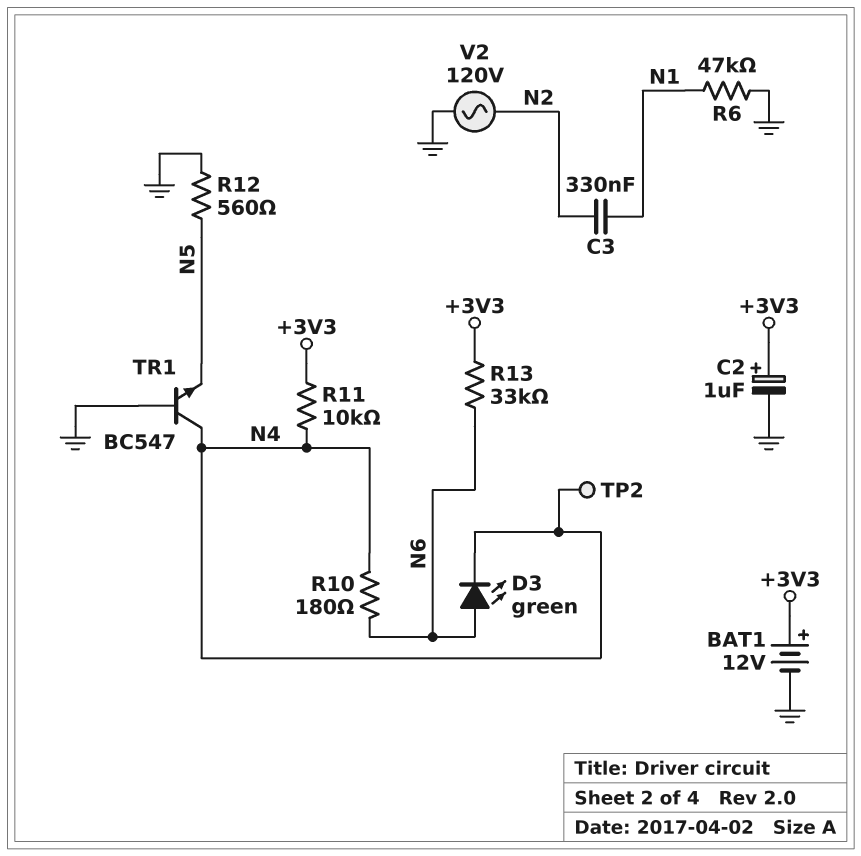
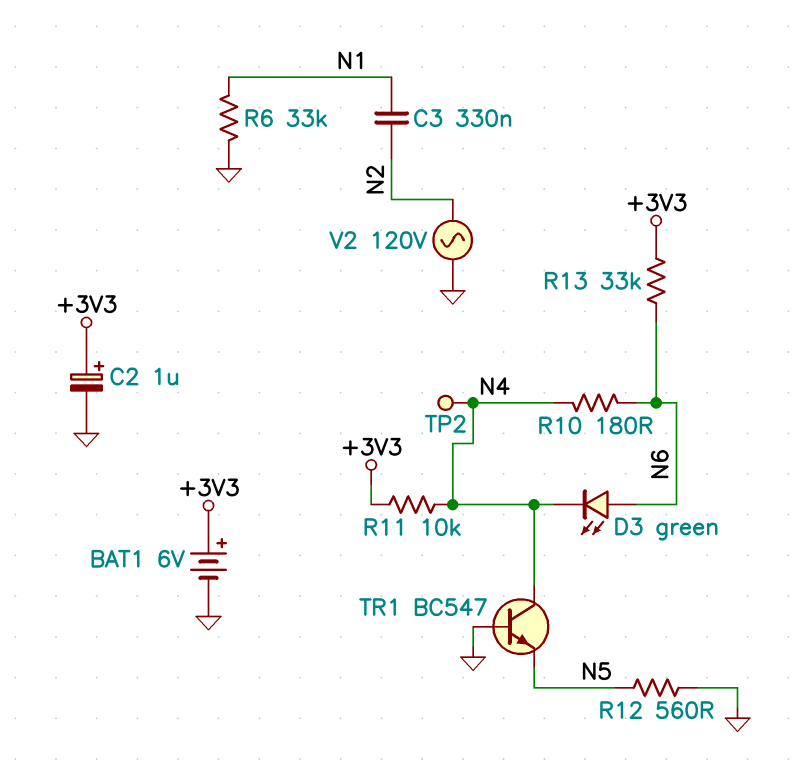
BAT1: 12V (plus +3V3, minus GND) -> 6V (plus +3V3, minus GND)
R6: 47k (GND, N1) -> 33k (GND, N1)

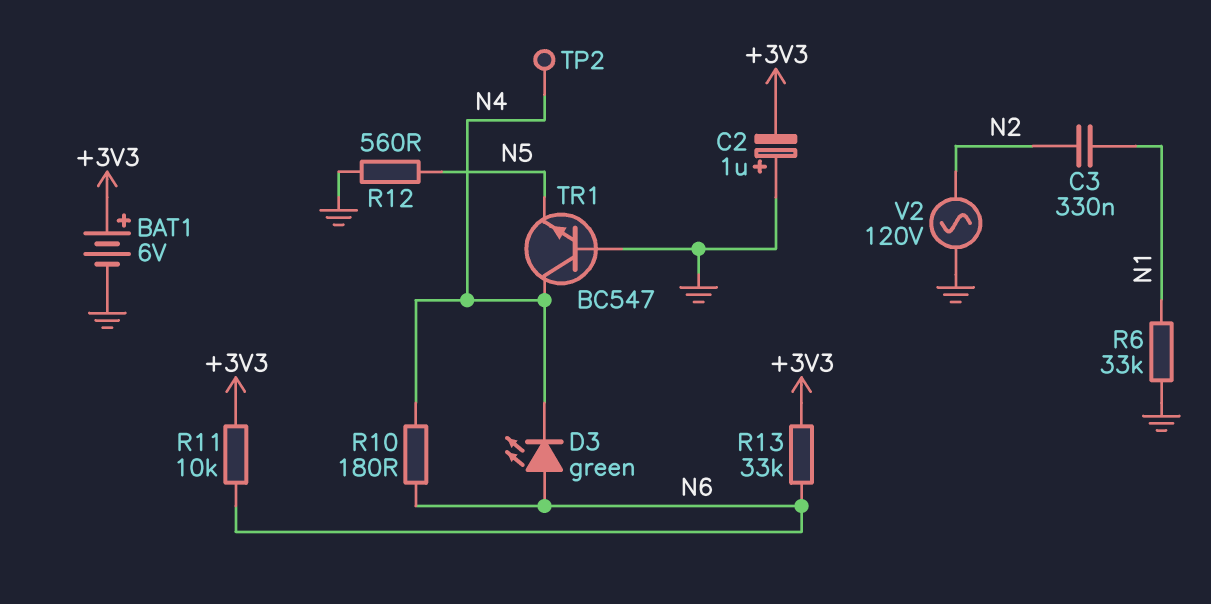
C2: 1uF (plus +3V3, minus GND) -> 1uF (plus GND, minus +3V3)
R11: 10k (+3V3, N4) -> 10k (+3V3, N6)

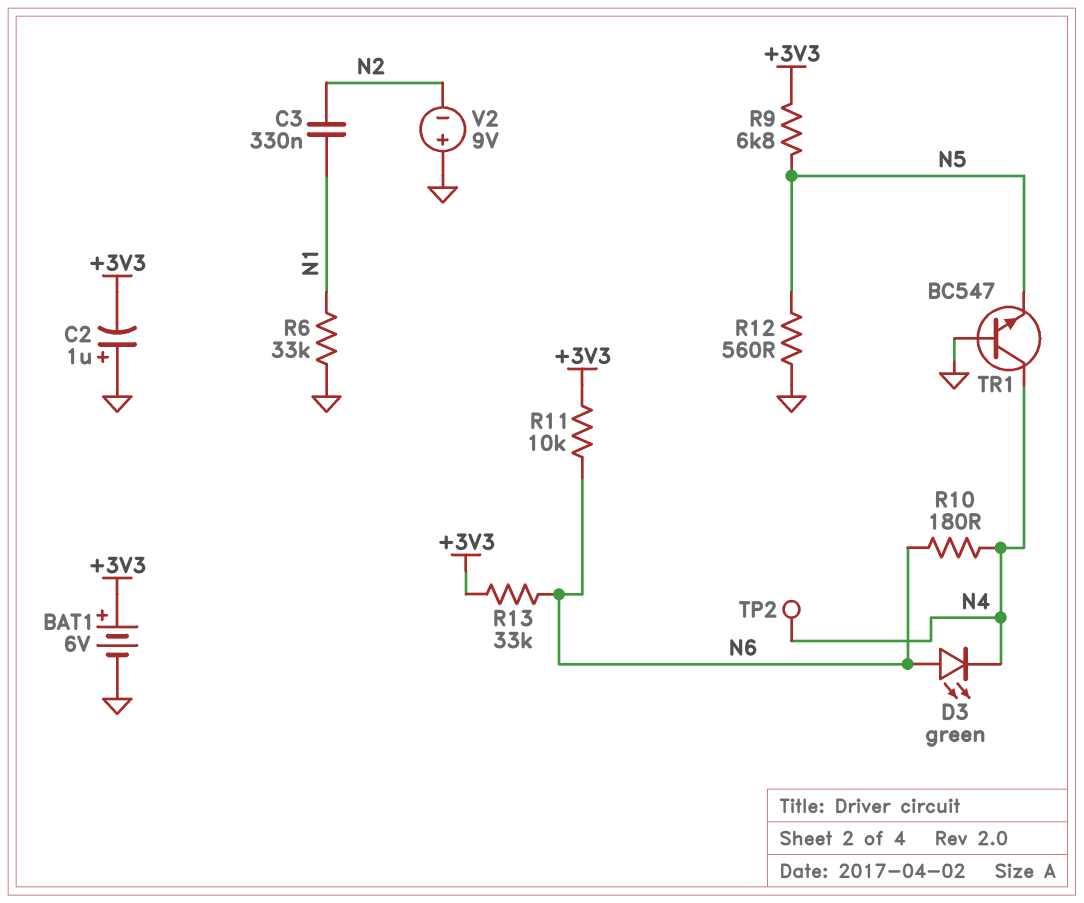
R9: none -> 6.8k (+3V3, N5)
V2: AC 120V (GND, N2) -> 9V (plus GND, minus N2)

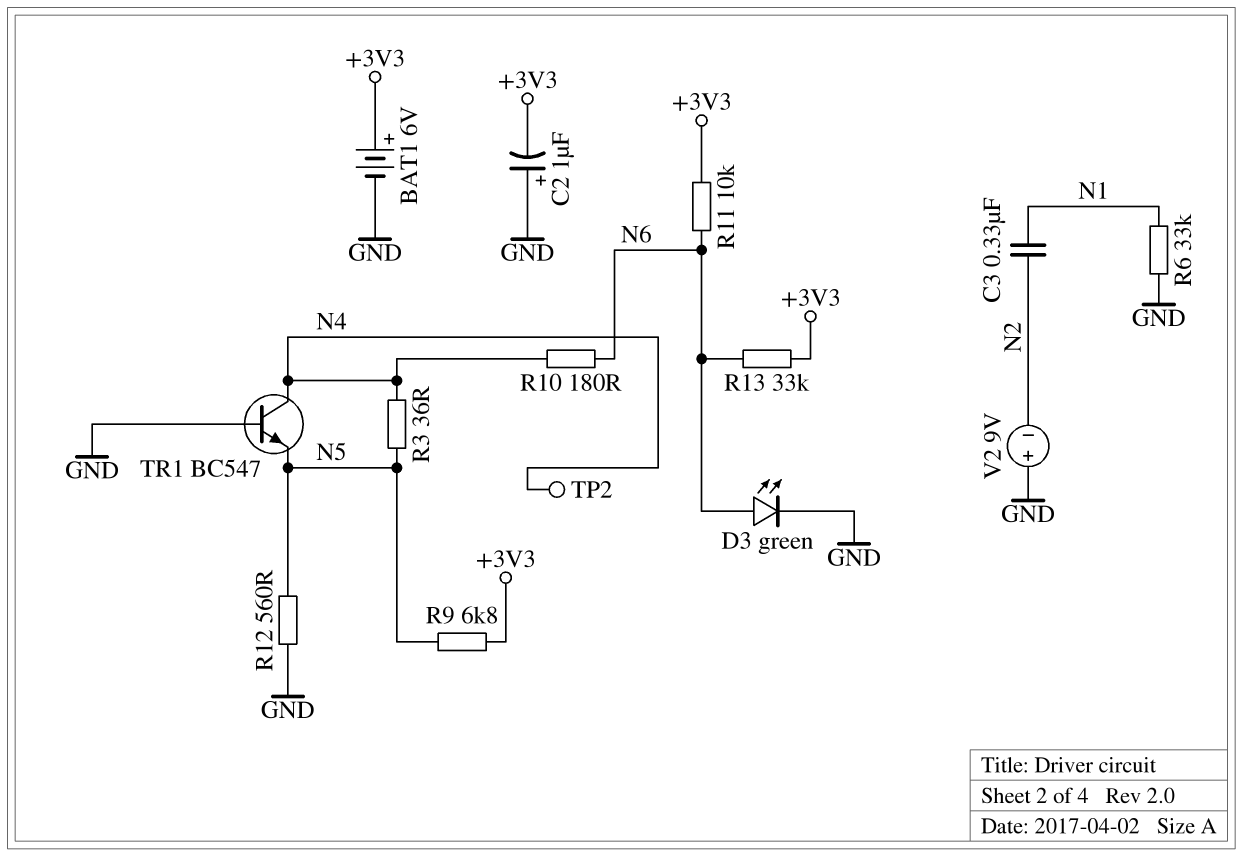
D3: LED green (A N6, K N4) -> LED green (A N6, K GND)
R3: none -> 36 (N4, N5)

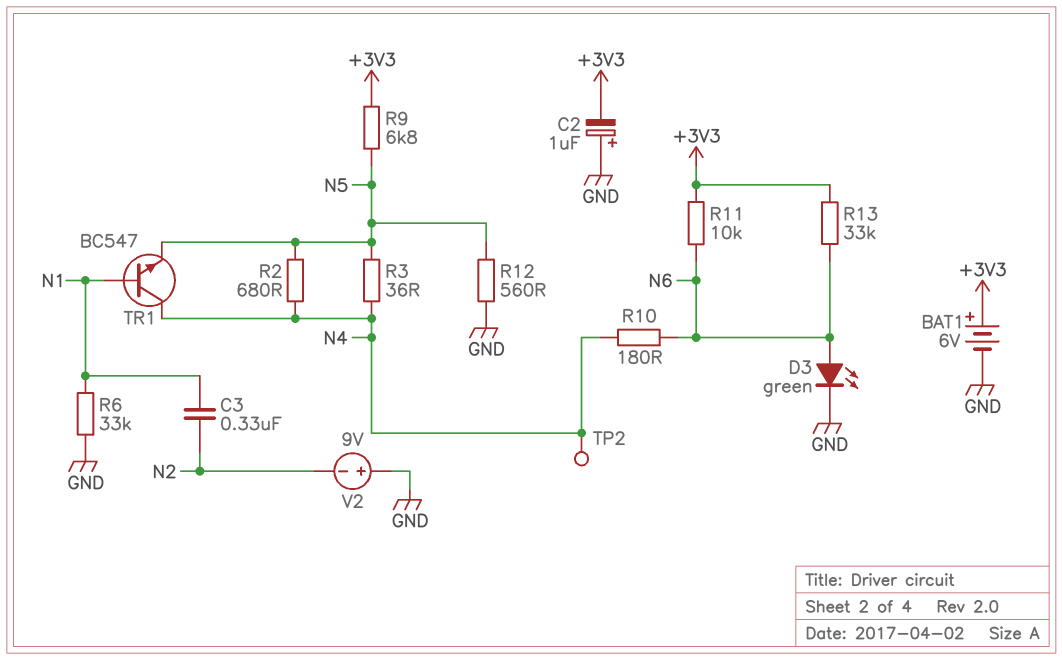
R2: none -> 680 (N4, N5)
TR1: NPN BC547 (B GND, C N4, E N5) -> NPN BC547 (B N1, C N4, E N5)

